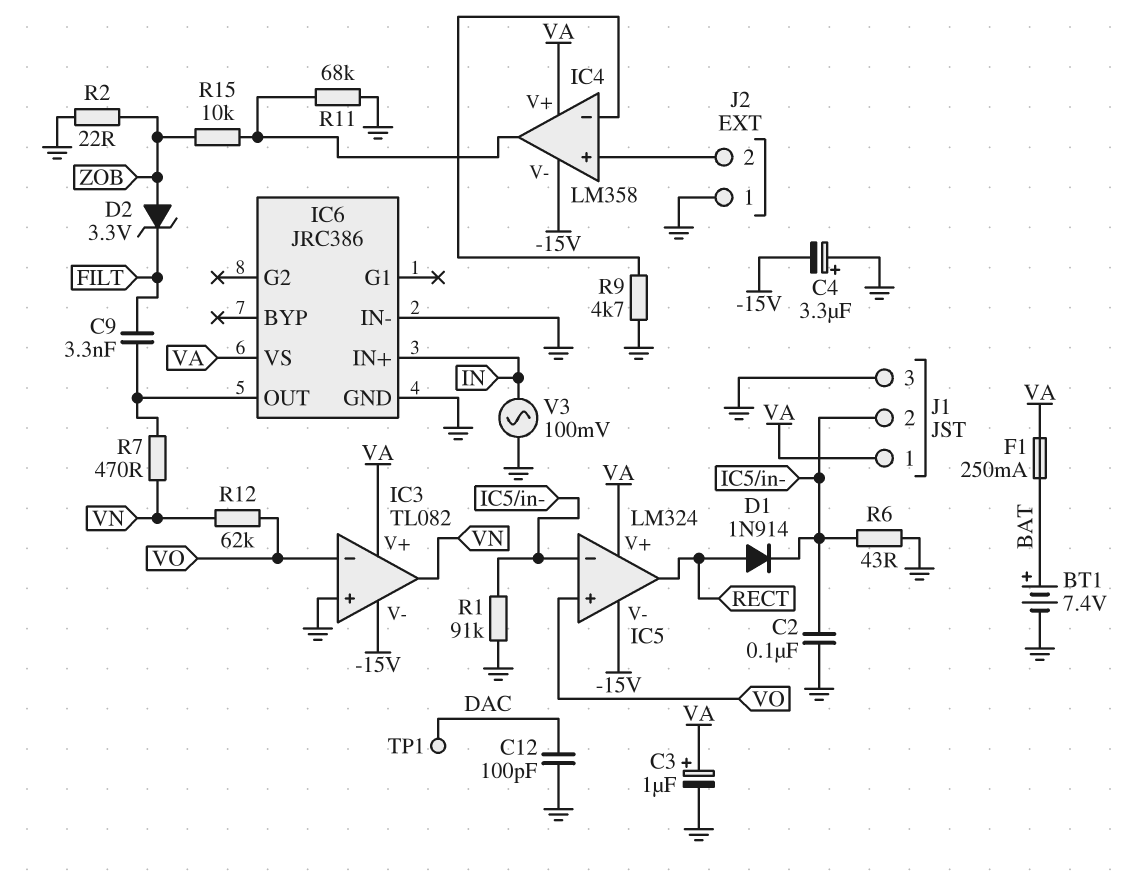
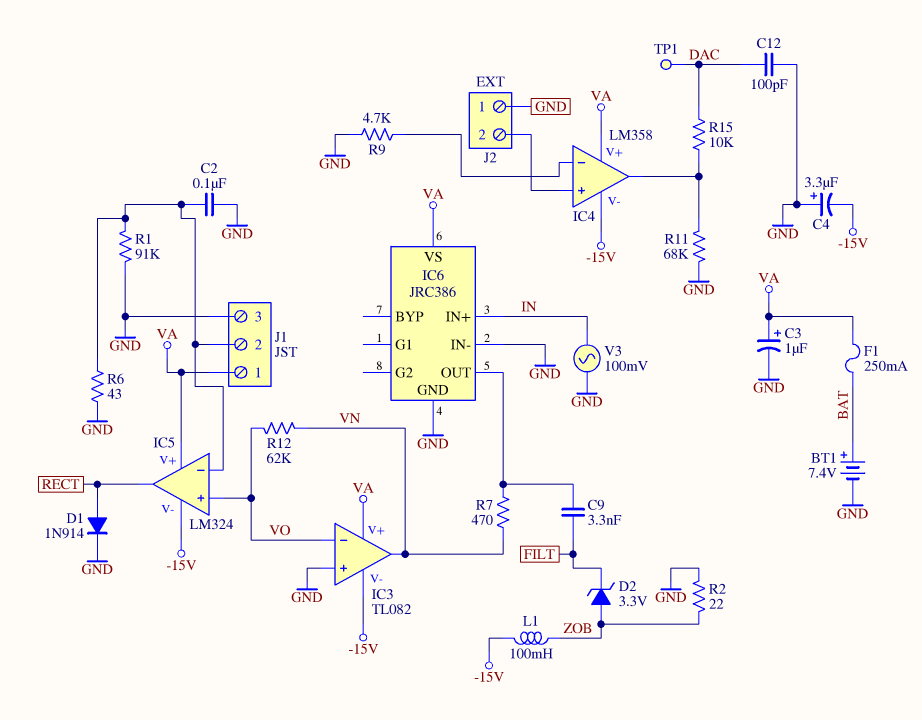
D1: diode 1N914 (A RECT, K IC5/in-) -> diode 1N914 (A RECT, K GND)
L1: none -> 100mH (-15V, ZOB)
R15: 10k (IC4/out, ZOB) -> 10k (DAC, IC4/out)

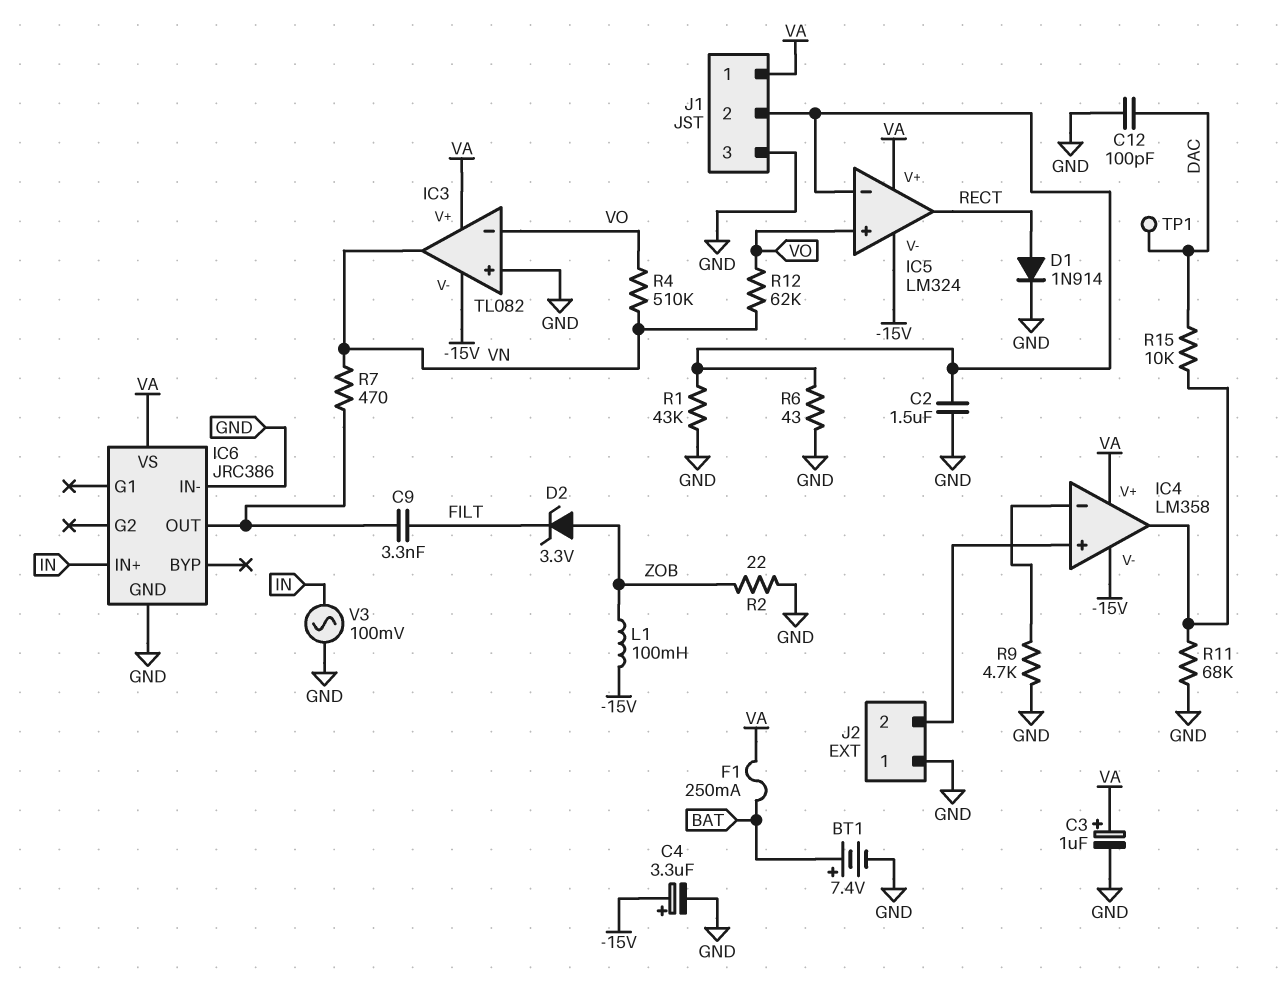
C2: 100nF (GND, IC5/in-) -> 1.5uF (GND, IC5/in-)
C4: 3.3uF (plus GND, minus -15V) -> 3.3uF (plus -15V, minus GND)
R1: 91k (GND, IC5/in-) -> 43k (GND, IC5/in-)
R4: none -> 510k (VN, VO)

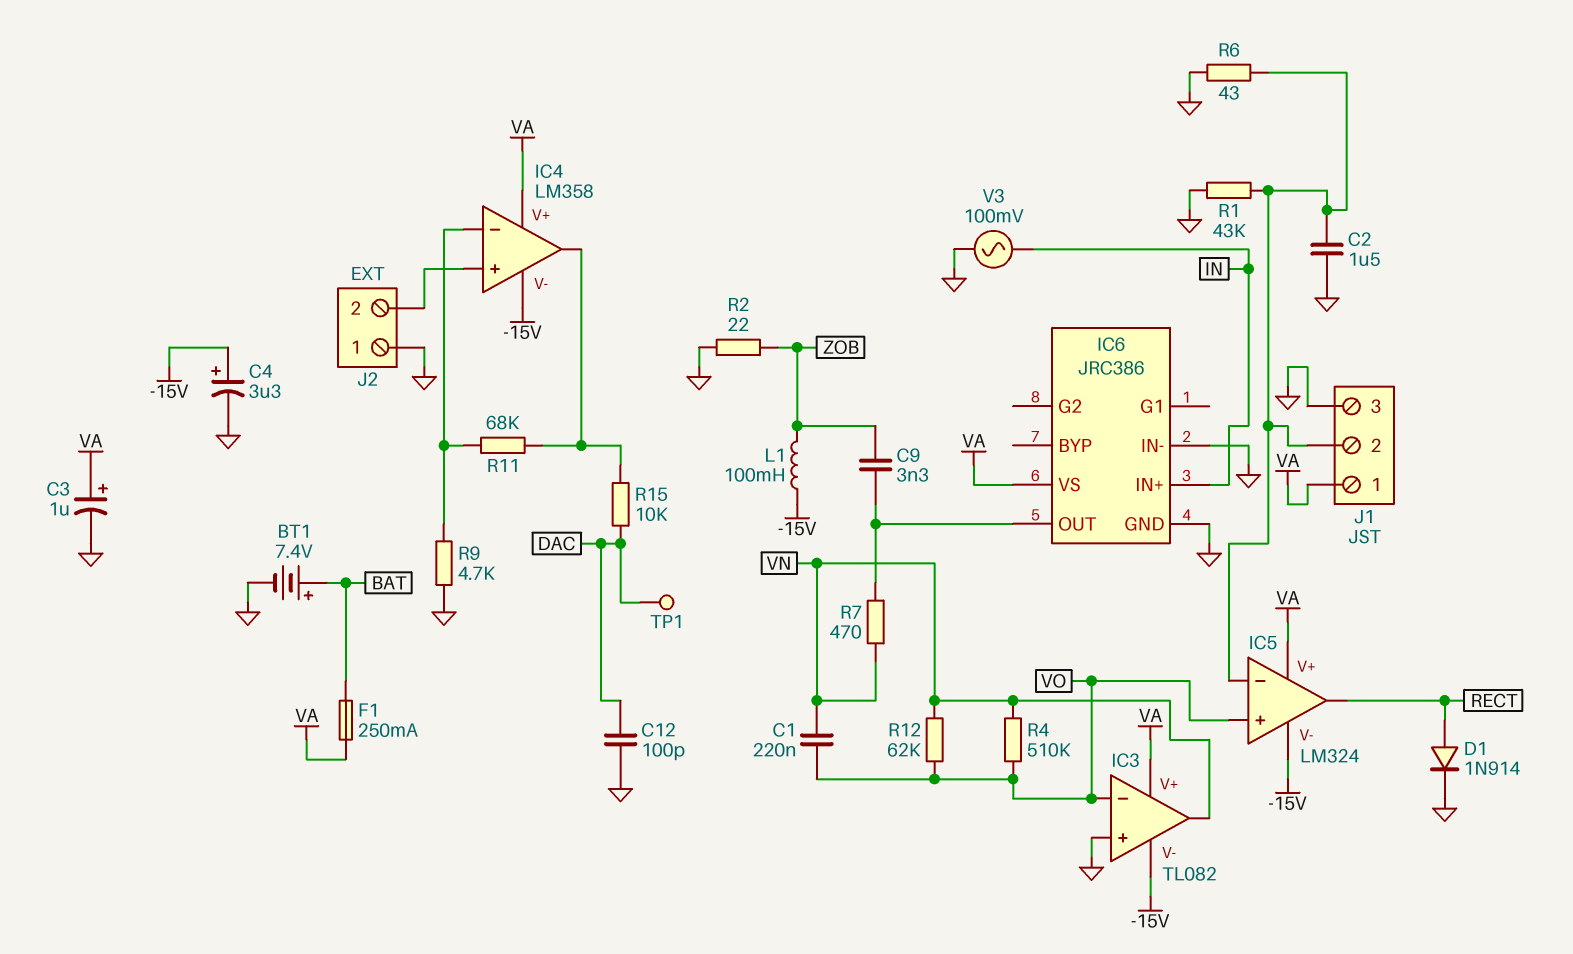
C1: none -> 220nF (VN, VO)
C9: 3.3nF (FILT, IC6/OUT) -> 3.3nF (IC6/OUT, ZOB)
D2: zener 3.3V (A ZOB, K FILT) -> none
R11: 68k (GND, IC4/out) -> 68k (IC4/in-, IC4/out)

